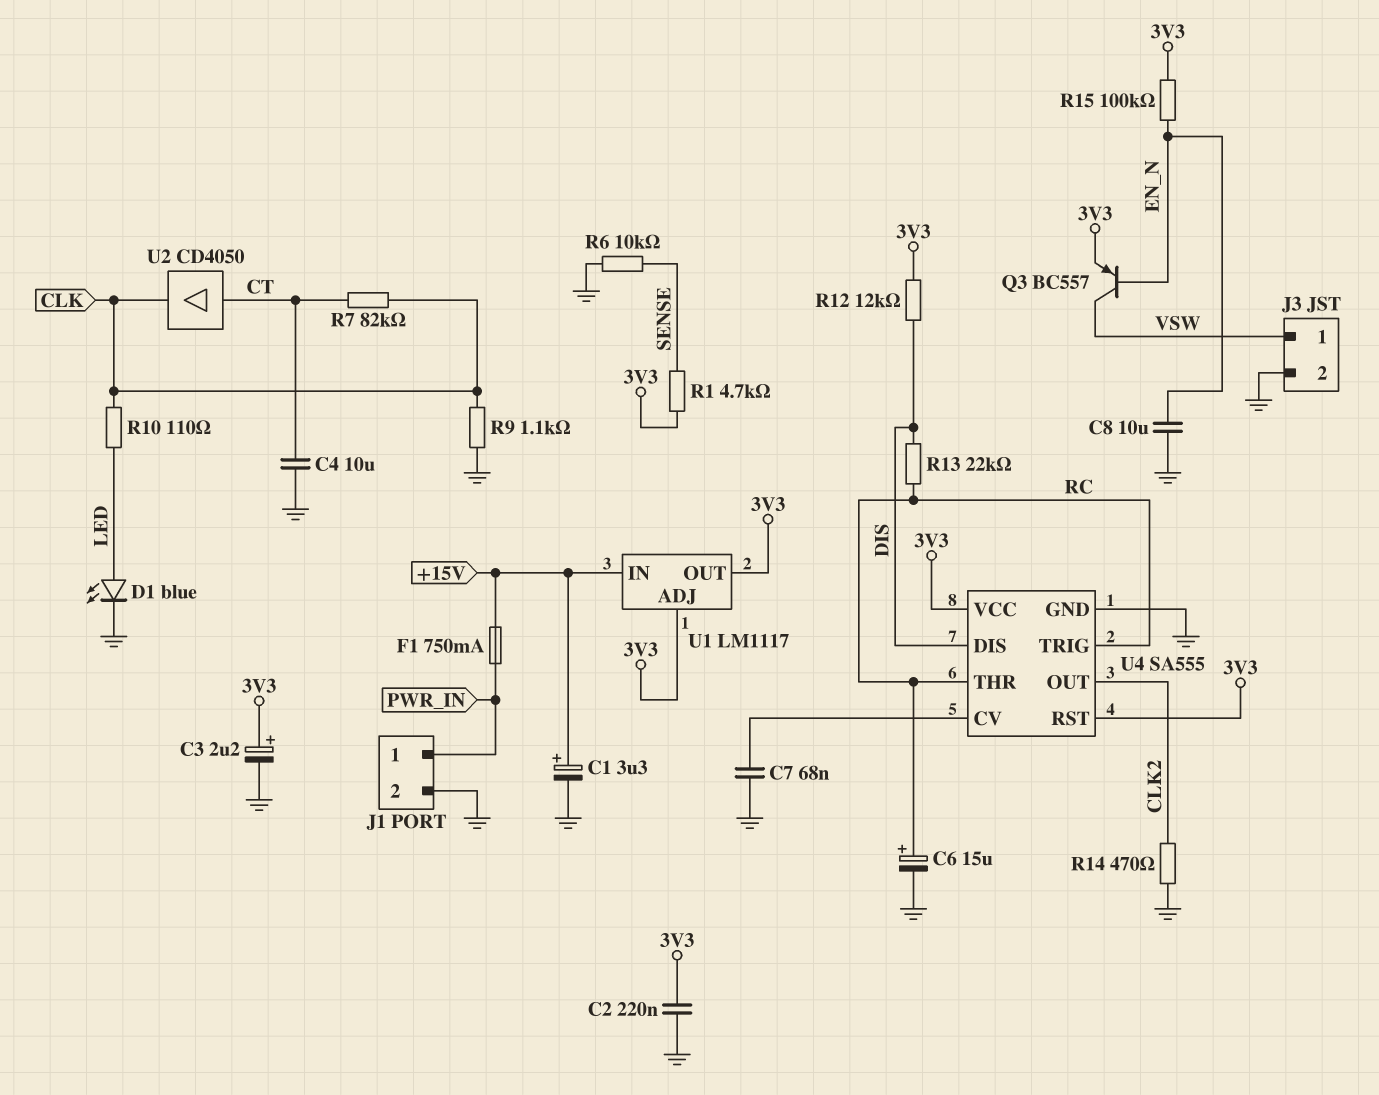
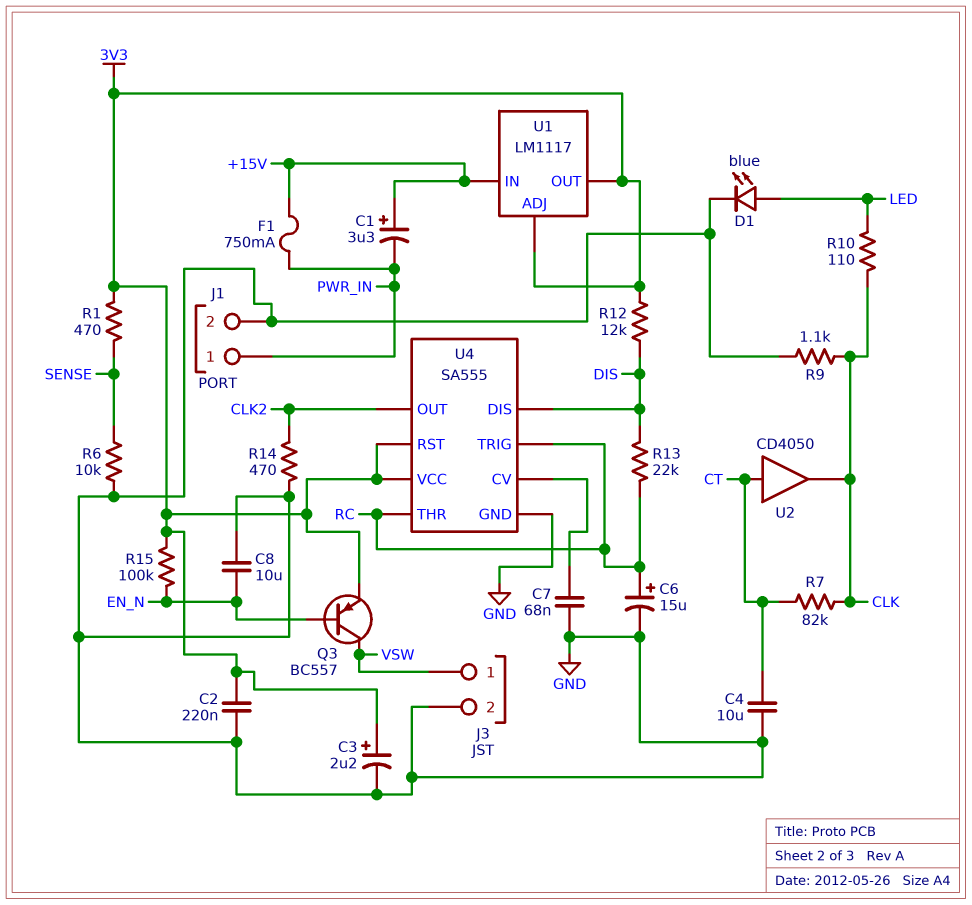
C1: 3.3uF (plus +15V, minus GND) -> 3.3uF (plus +15V, minus PWR_IN)
R1: 4.7k (3V3, SENSE) -> 470 (3V3, SENSE)

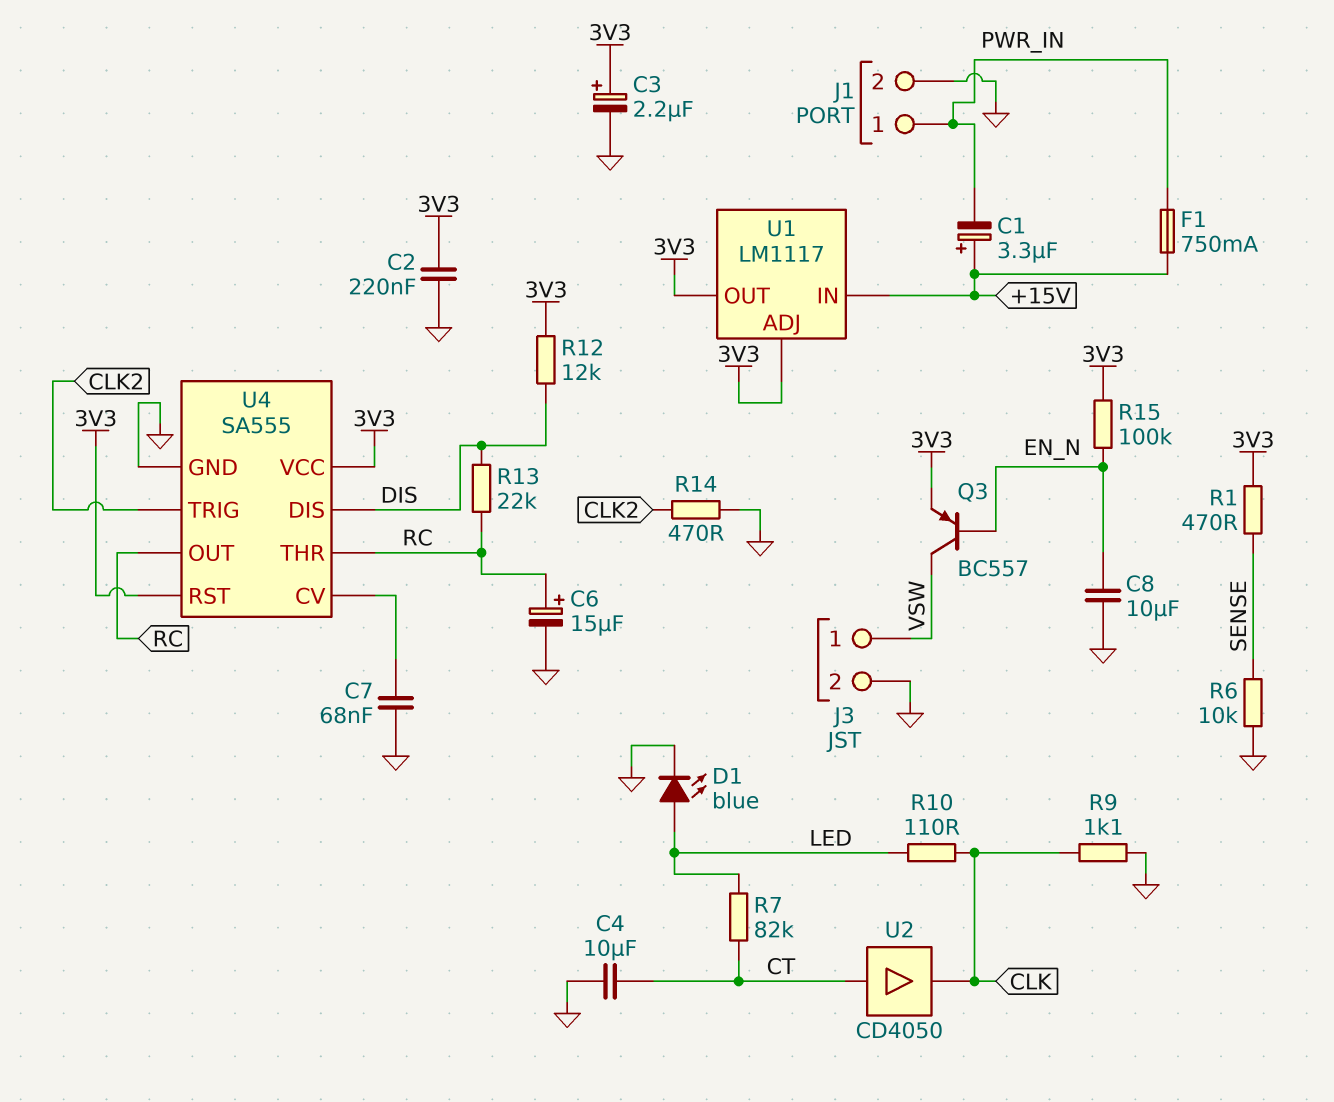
R7: 82k (CLK, CT) -> 82k (CT, LED)
U4 pin OUT: CLK2 -> RC
U4 pin TRIG: RC -> CLK2

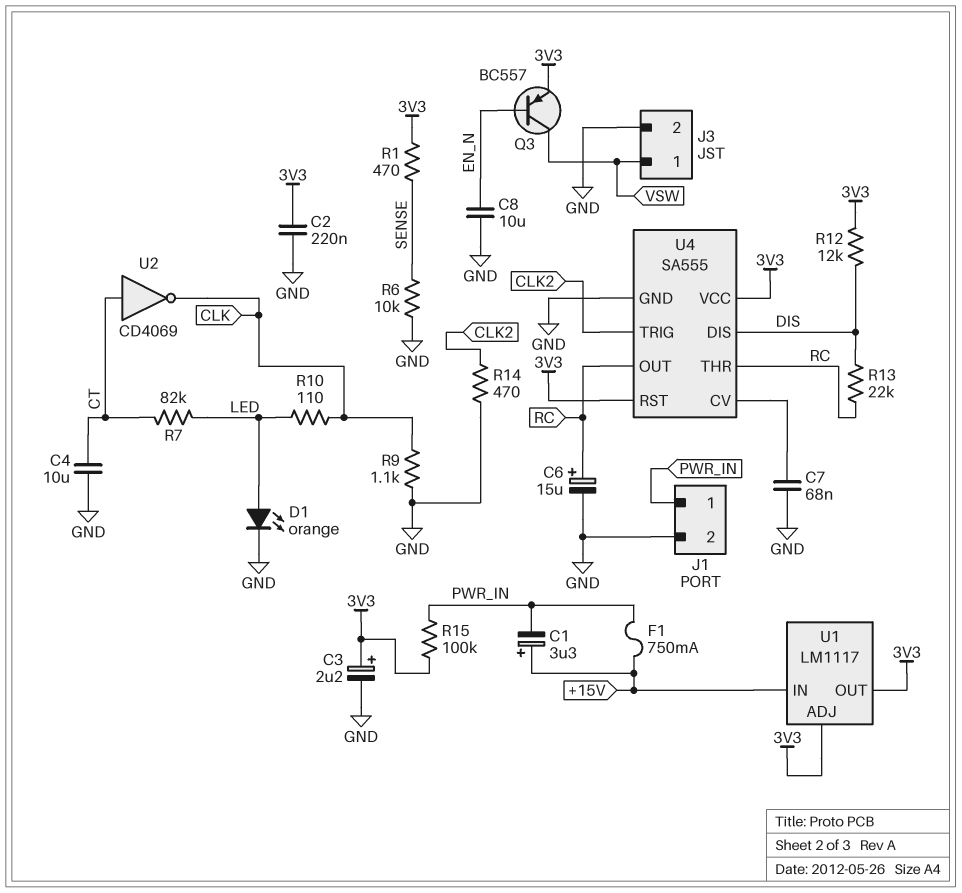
D1: LED blue (A LED, K GND) -> LED orange (A LED, K GND)
R15: 100k (3V3, EN_N) -> 100k (3V3, PWR_IN)
U2: buffer CD4050 (in CT, out CLK) -> NOT CD4069 (in CT, out CLK)

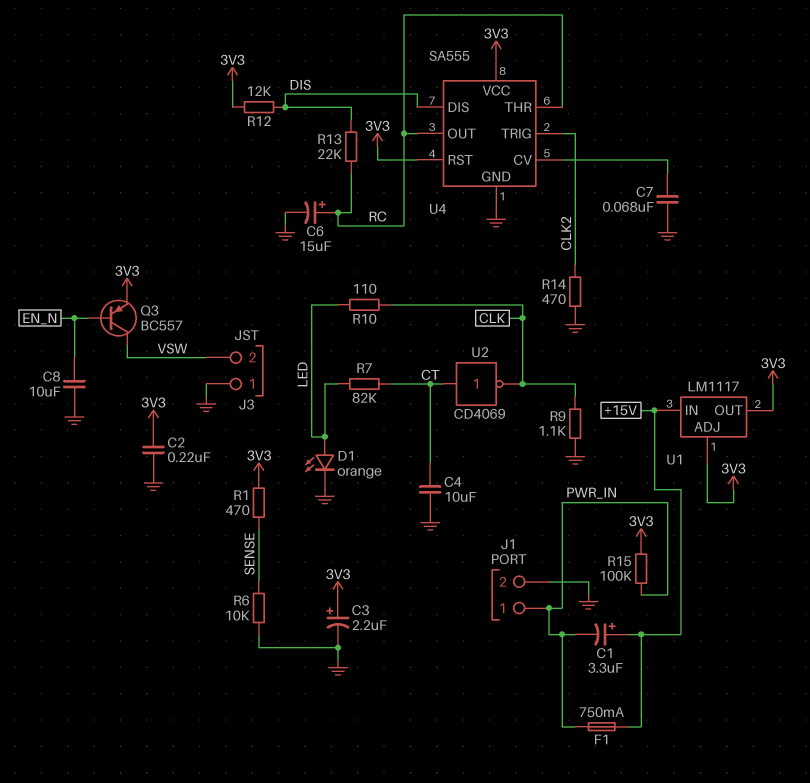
J3 pin 1: VSW -> GND
J3 pin 2: GND -> VSW

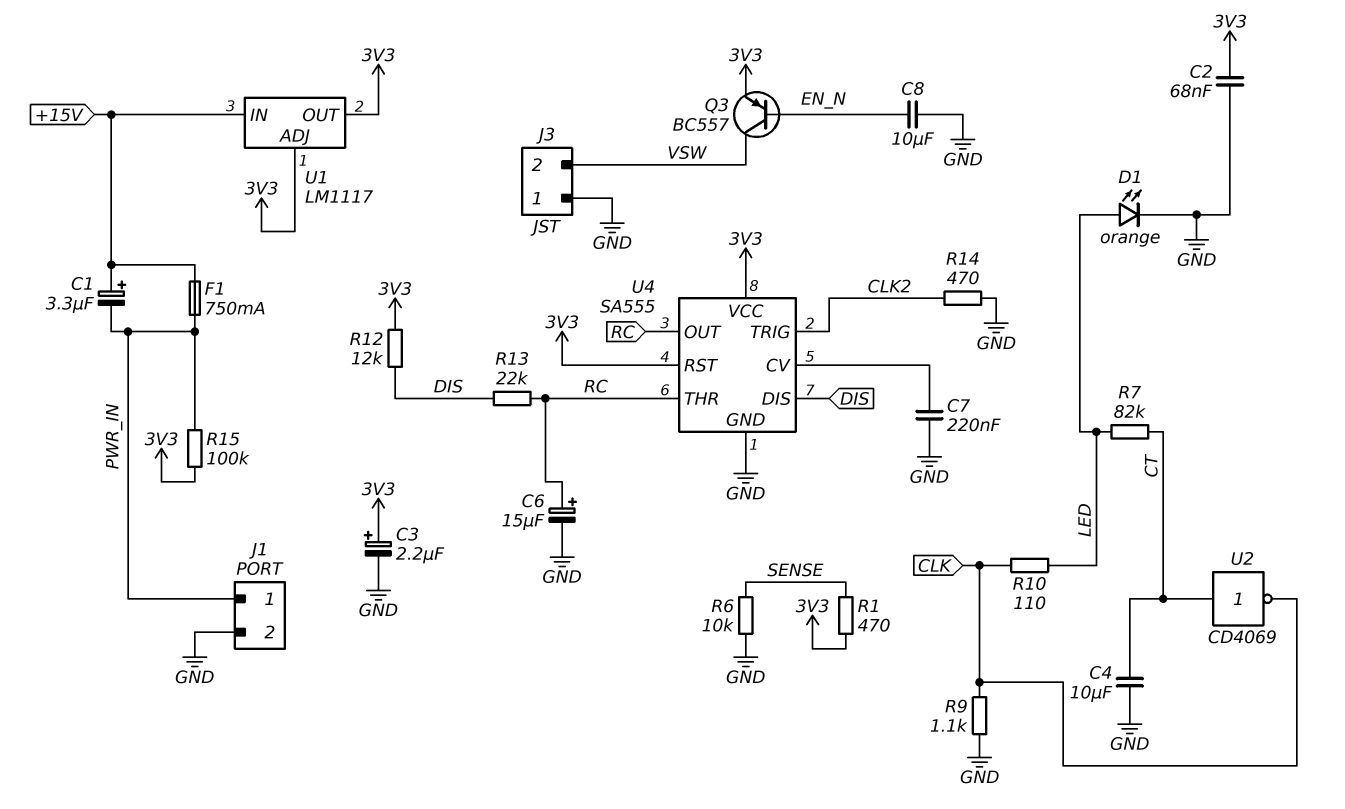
C2: 220nF (3V3, GND) -> 68nF (3V3, GND)
C7: 68nF (GND, U4/CV) -> 220nF (GND, U4/CV)

